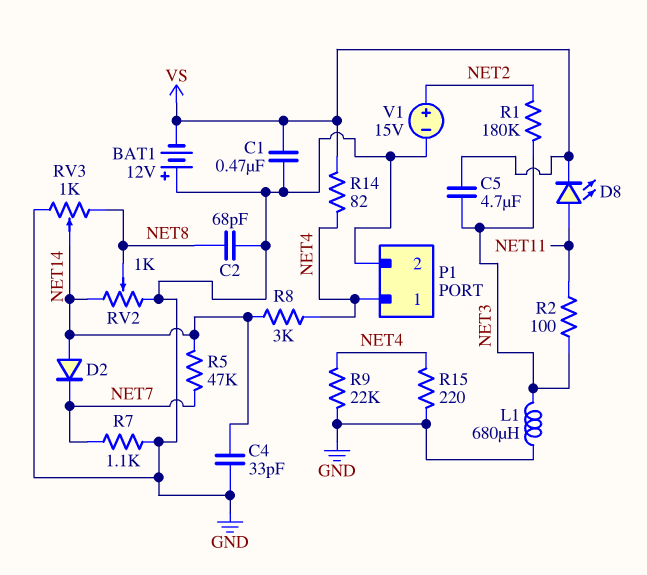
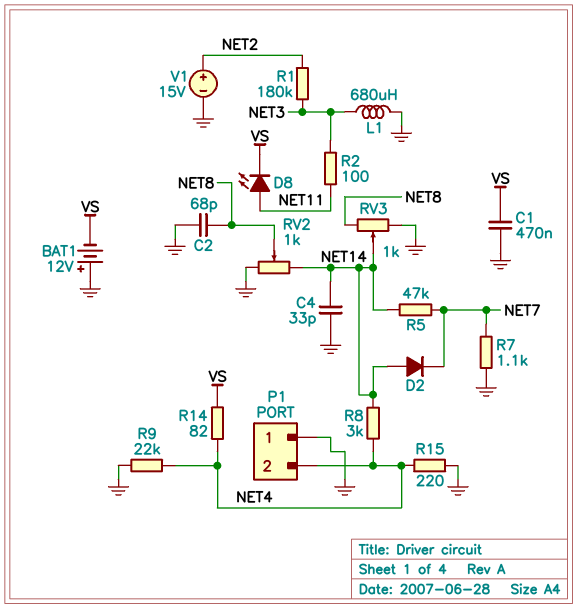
C5: 4.7uF (NET3, VS) -> none
P1 pin 1: NET4 -> GND
P1 pin 2: GND -> NET4

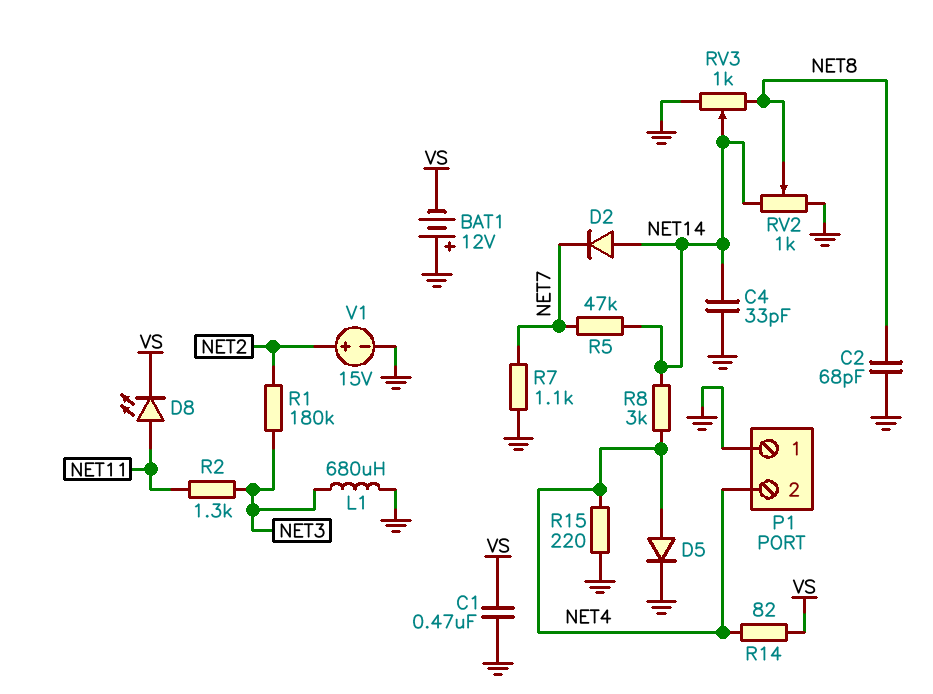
D5: none -> diode (A NET4, K GND)
R2: 100 (NET3, NET11) -> 1.3k (NET3, NET11)
R9: 22k (GND, NET4) -> none

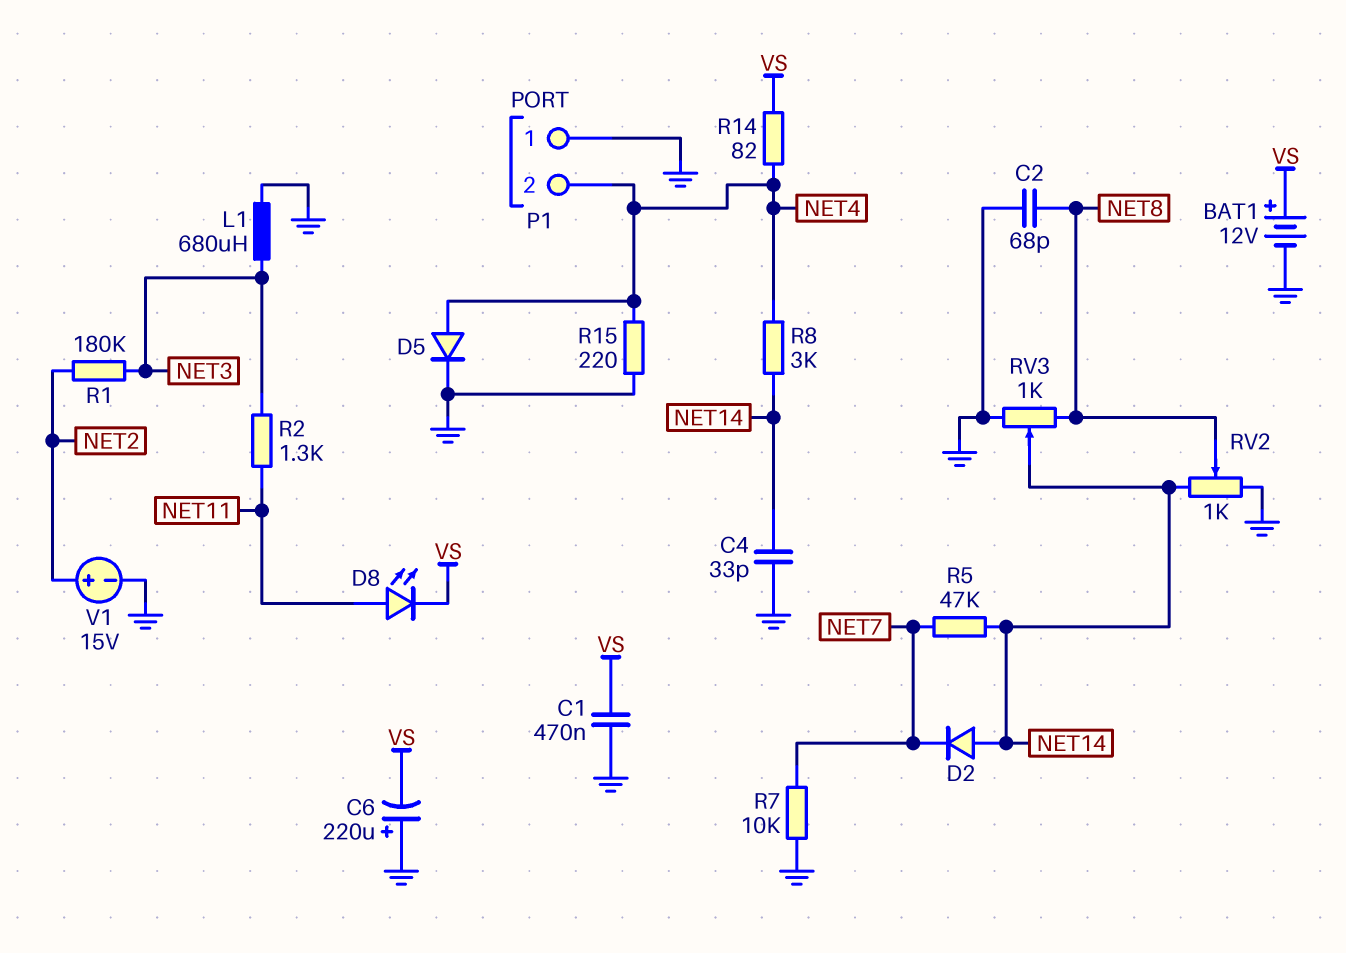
BAT1: 12V (plus GND, minus VS) -> 12V (plus VS, minus GND)
C6: none -> 220uF (plus GND, minus VS)
R7: 1.1k (GND, NET7) -> 10k (GND, NET7)

